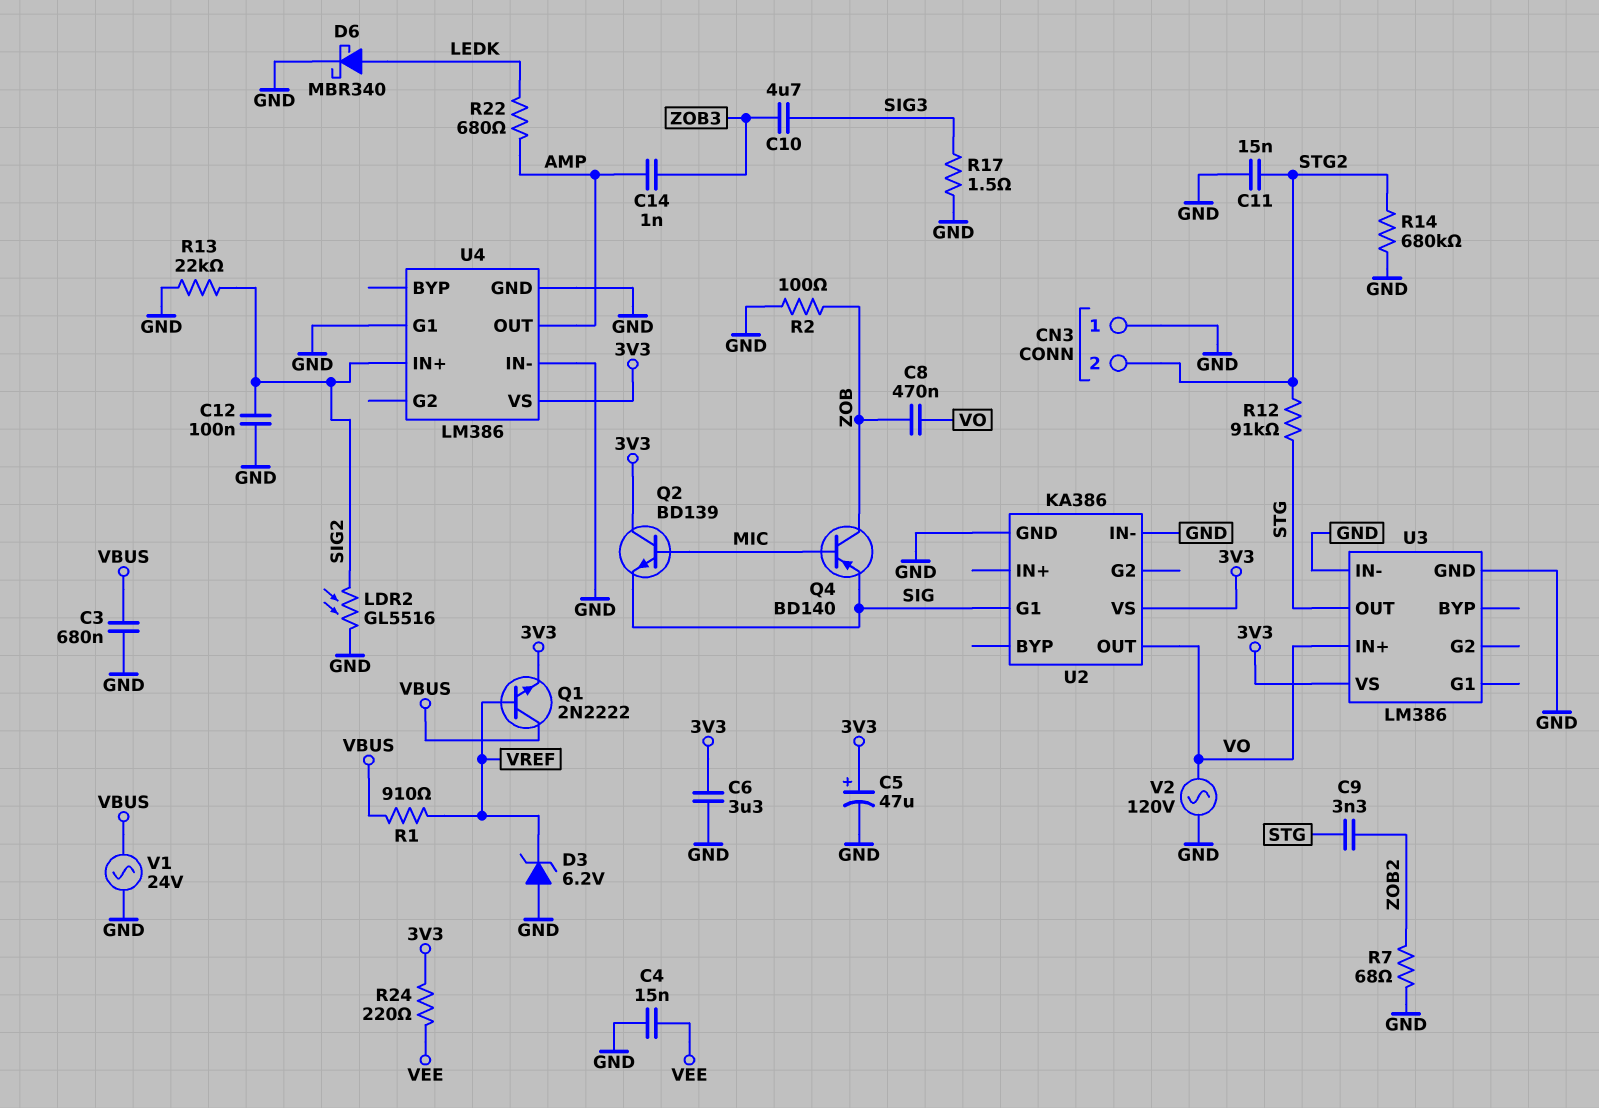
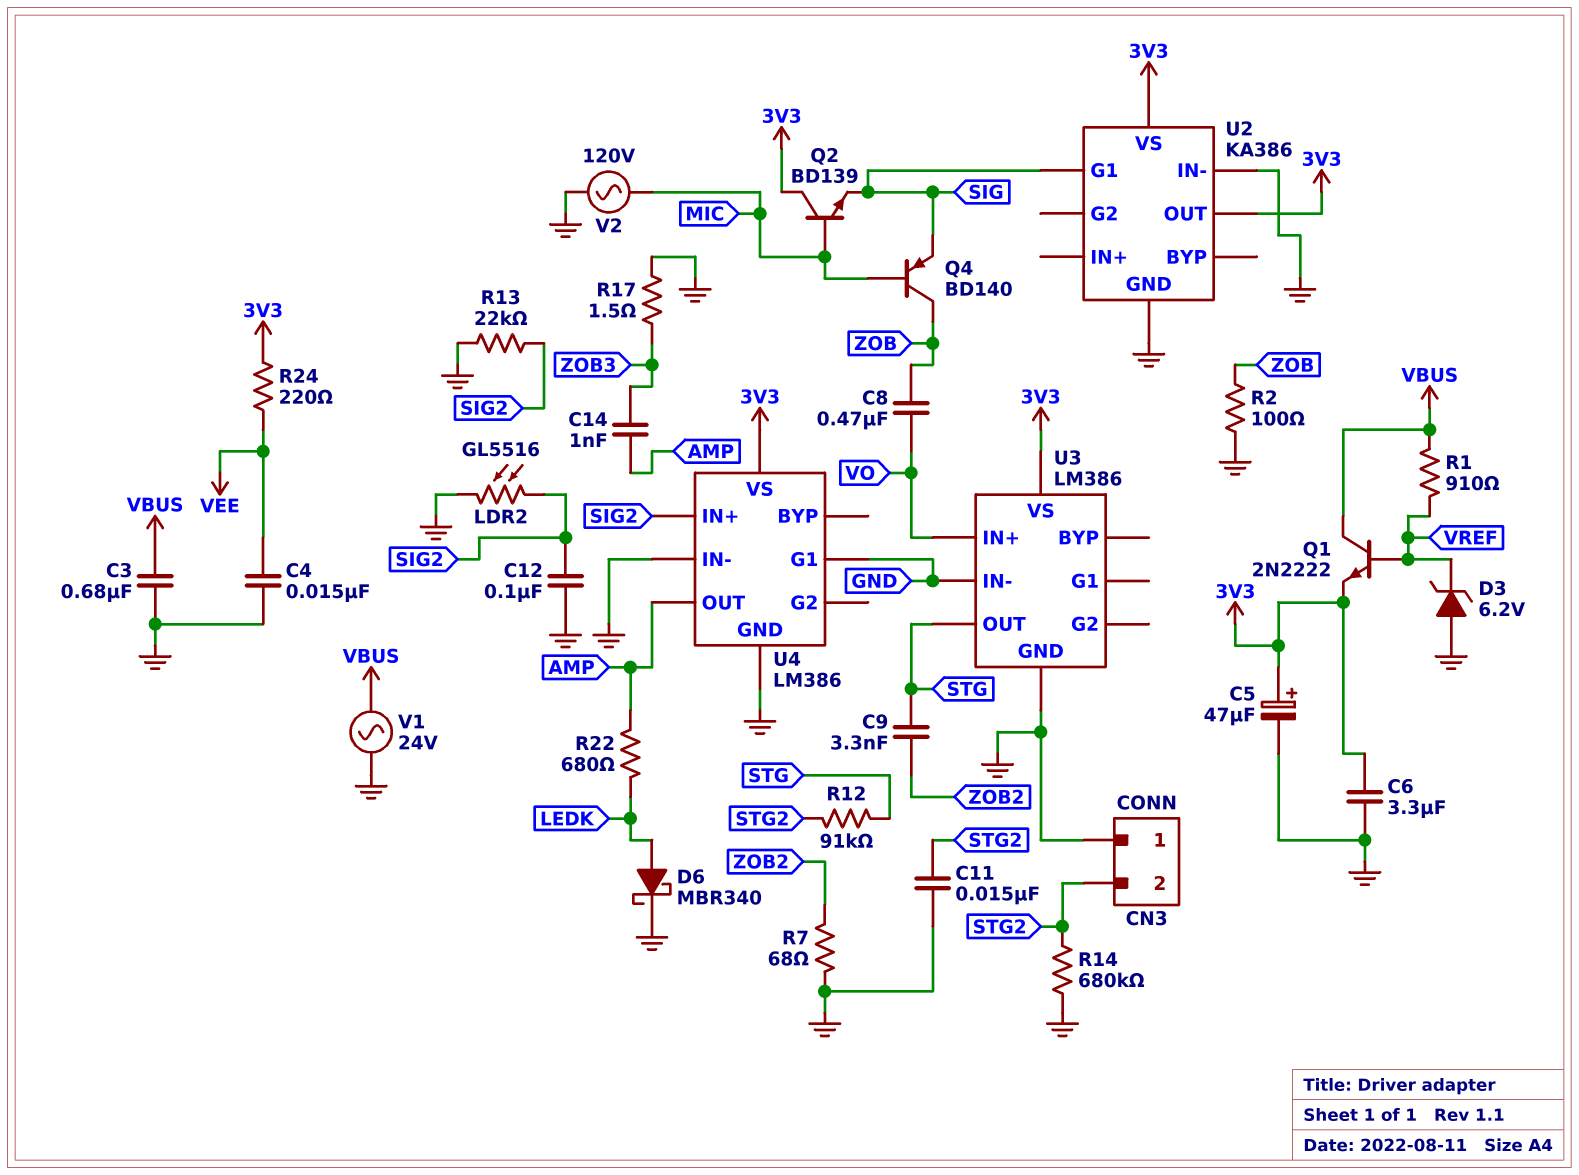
C10: 4.7uF (SIG3, ZOB3) -> none
R17: 1.5 (GND, SIG3) -> 1.5 (GND, ZOB3)
U2 pin OUT: VO -> 3V3
V2: AC 120V (GND, VO) -> AC 120V (GND, MIC)

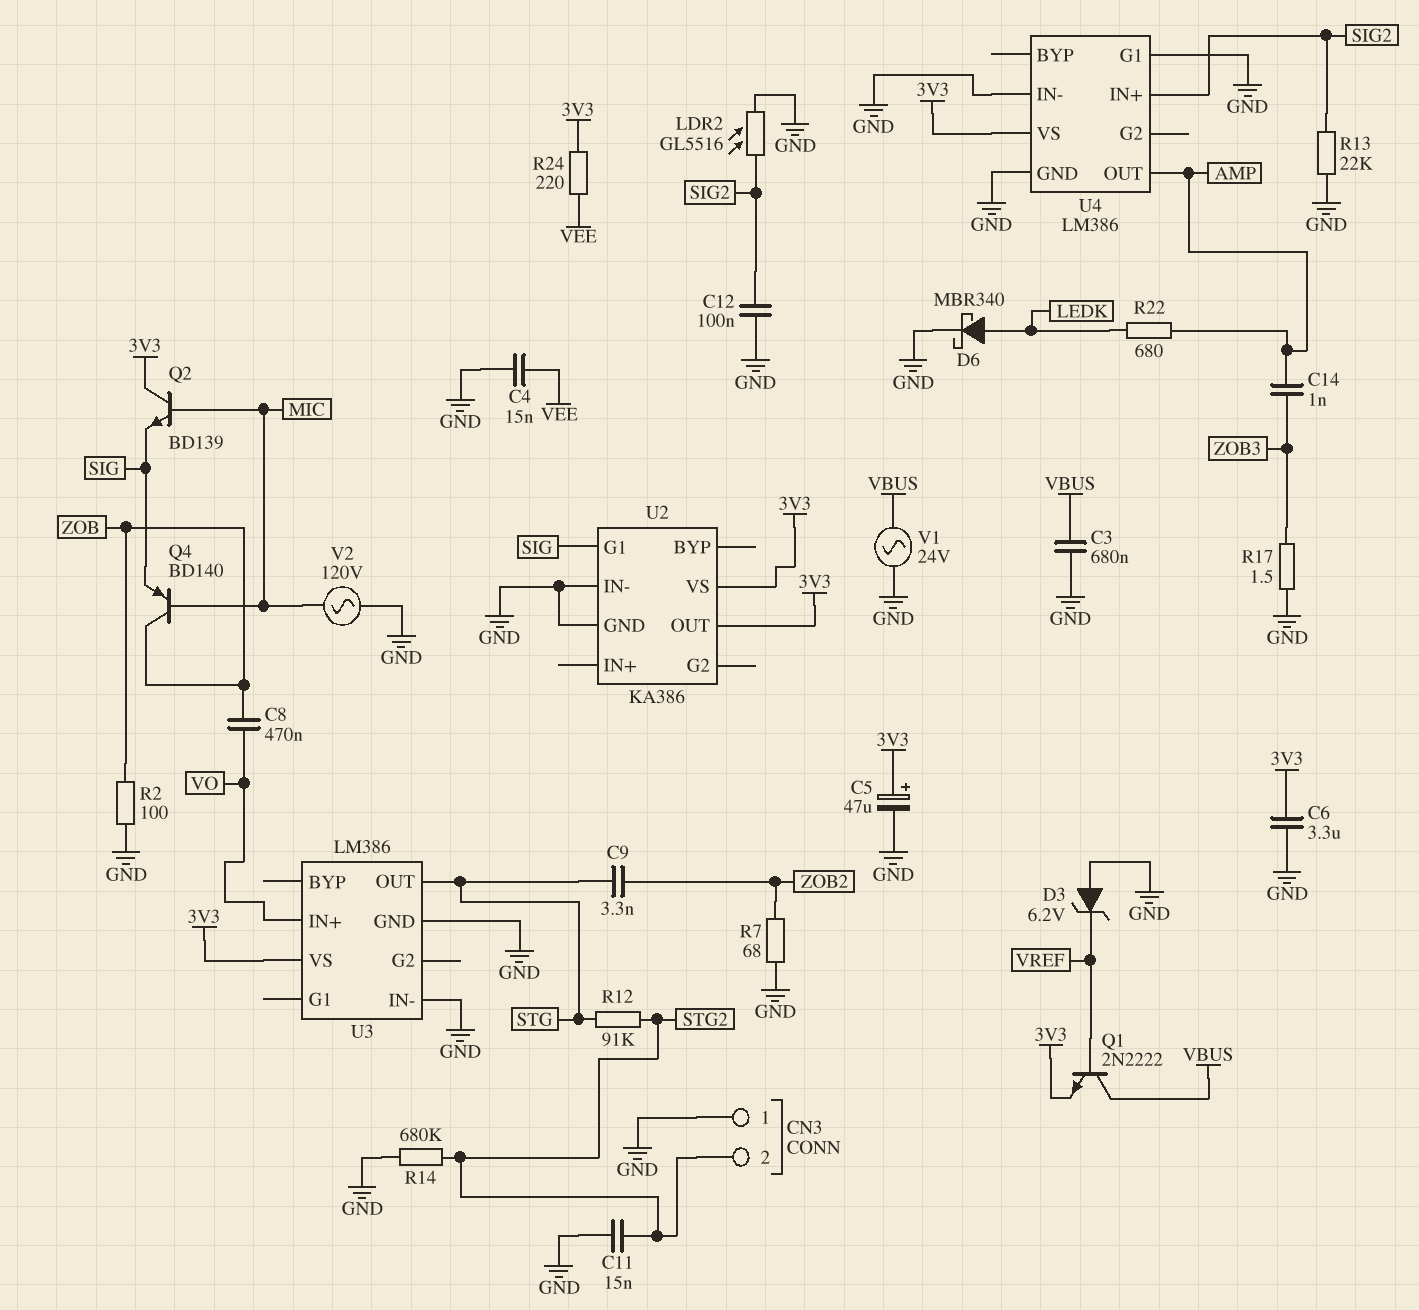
R1: 910 (VBUS, VREF) -> none

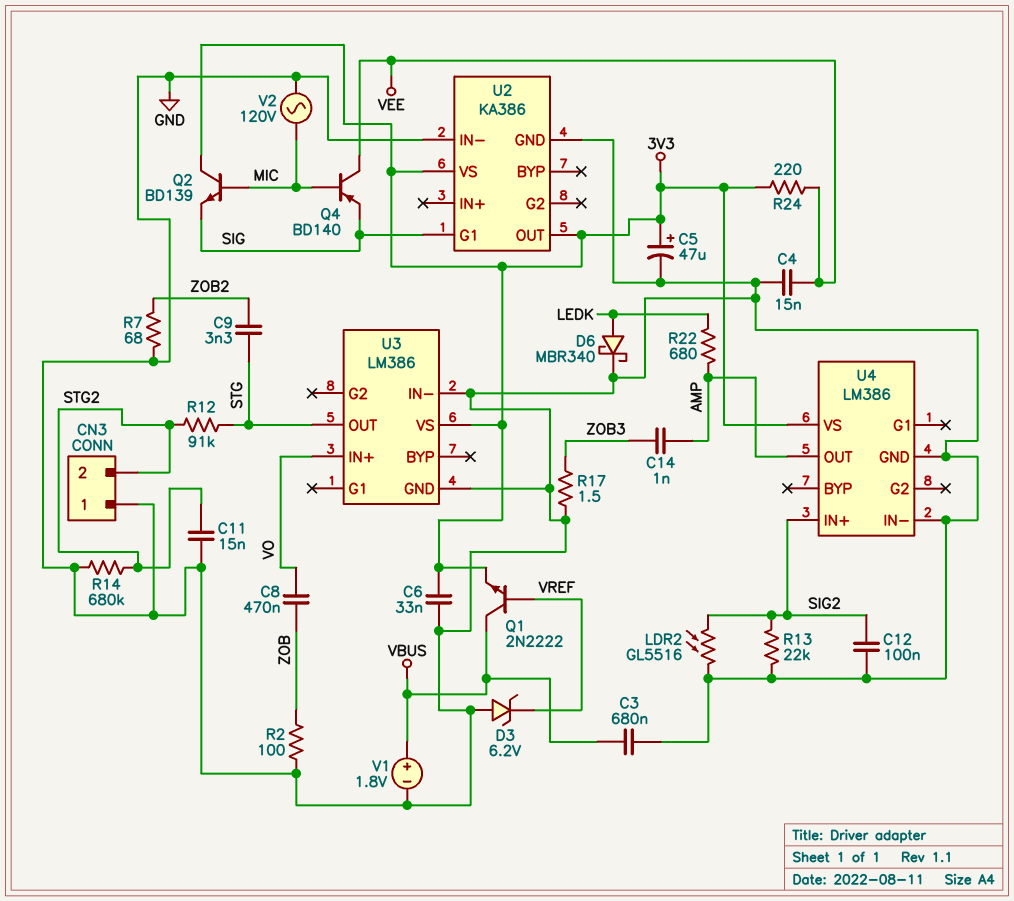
C6: 3.3uF (3V3, GND) -> 33nF (3V3, GND)
Q4: PNP BD140 (B MIC, C ZOB, E SIG) -> PNP BD140 (B MIC, C VEE, E SIG)
U4 pin G1: GND -> none
V1: AC 24V (GND, VBUS) -> 1.8V (plus VBUS, minus GND)

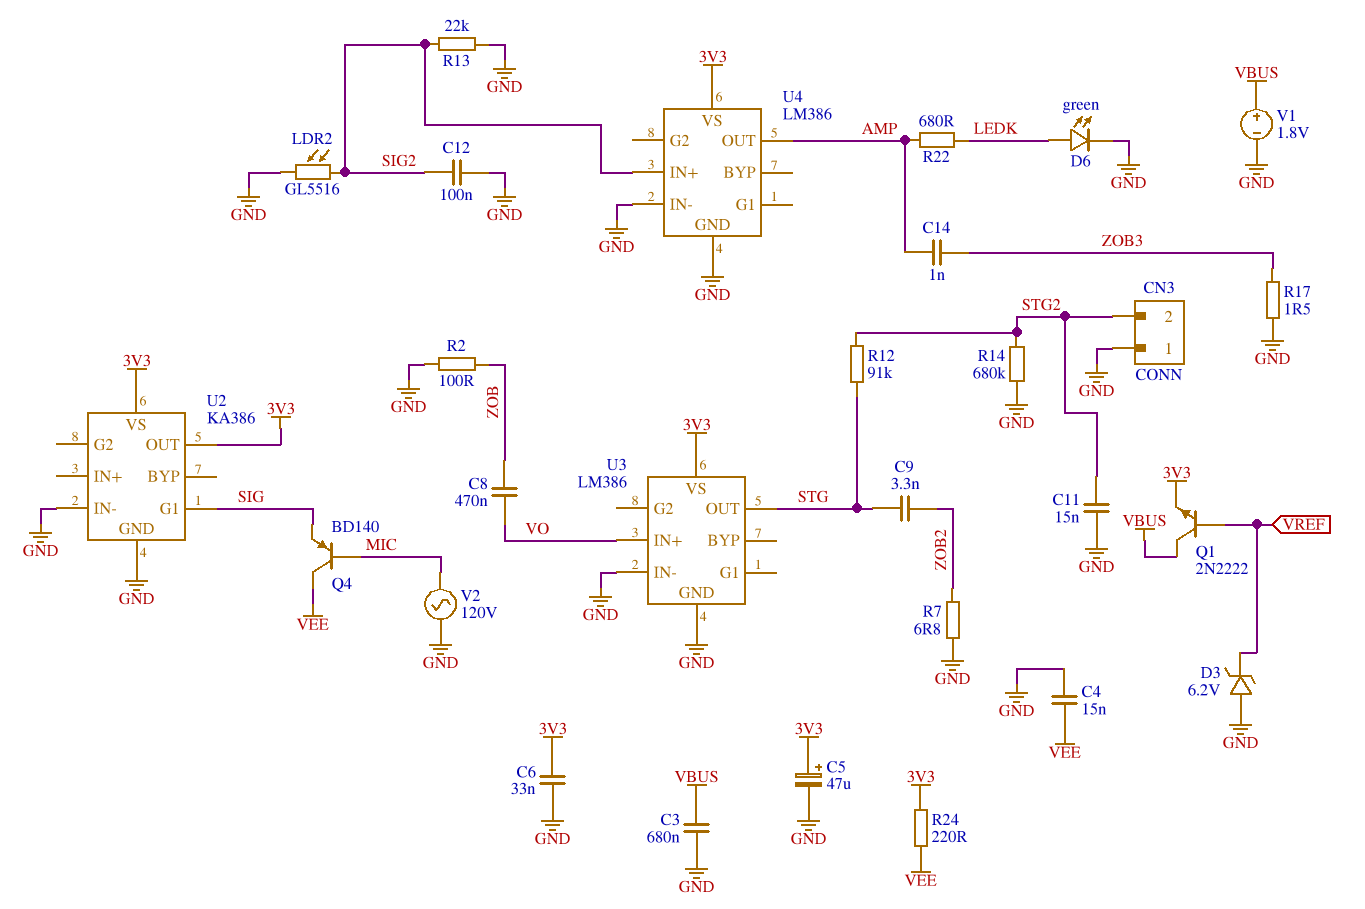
D6: schottky MBR340 (A LEDK, K GND) -> LED green (A LEDK, K GND)
Q2: NPN BD139 (B MIC, C 3V3, E SIG) -> none
R7: 68 (GND, ZOB2) -> 6.8 (GND, ZOB2)

